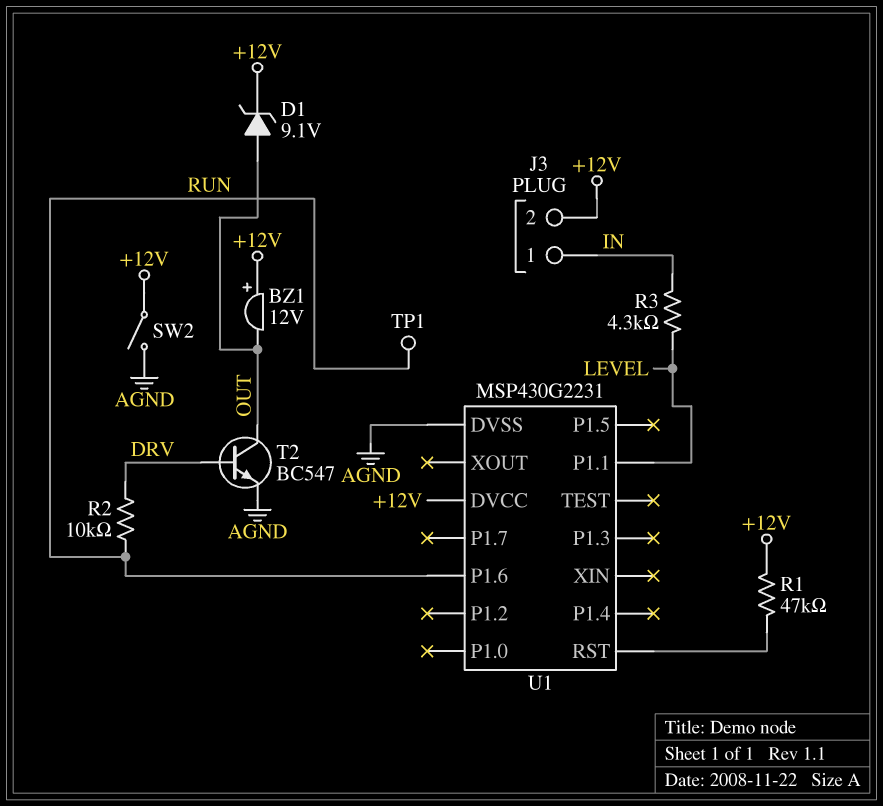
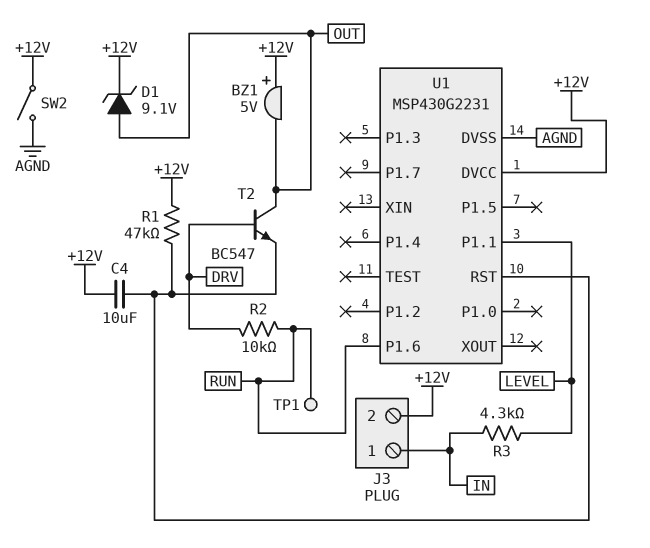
BZ1: buzzer 12V (plus +12V, minus OUT) -> buzzer 5V (plus +12V, minus OUT)
C4: none -> 10uF (+12V, U1/RST)
T2: NPN BC547 (B DRV, C OUT, E AGND) -> NPN BC547 (B DRV, C OUT, E U1/RST)

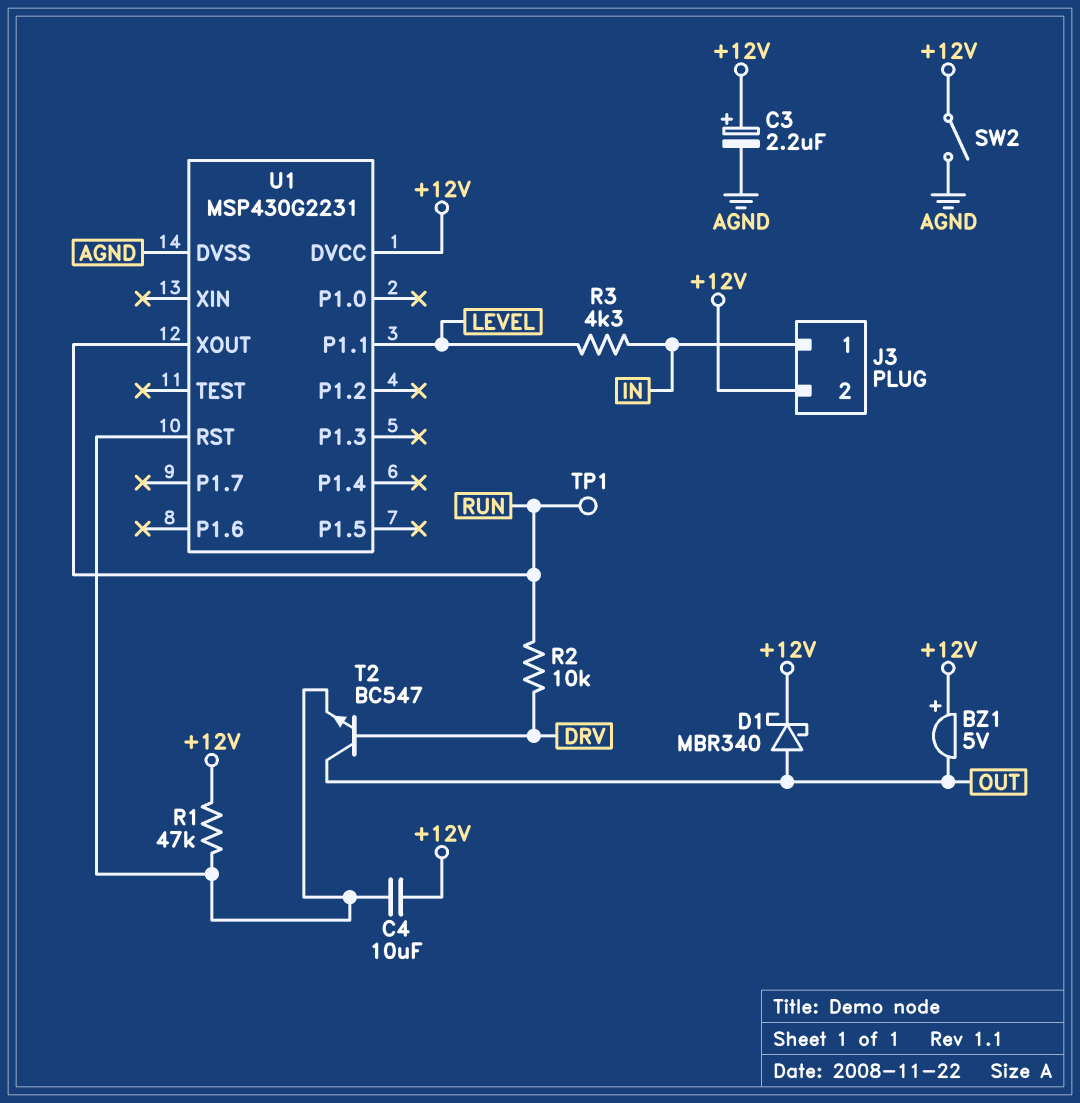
C3: none -> 2.2uF (plus +12V, minus AGND)
D1: zener 9.1V (A OUT, K +12V) -> schottky MBR340 (A OUT, K +12V)
U1 pin P1.6: RUN -> none
U1 pin XOUT: none -> RUN

